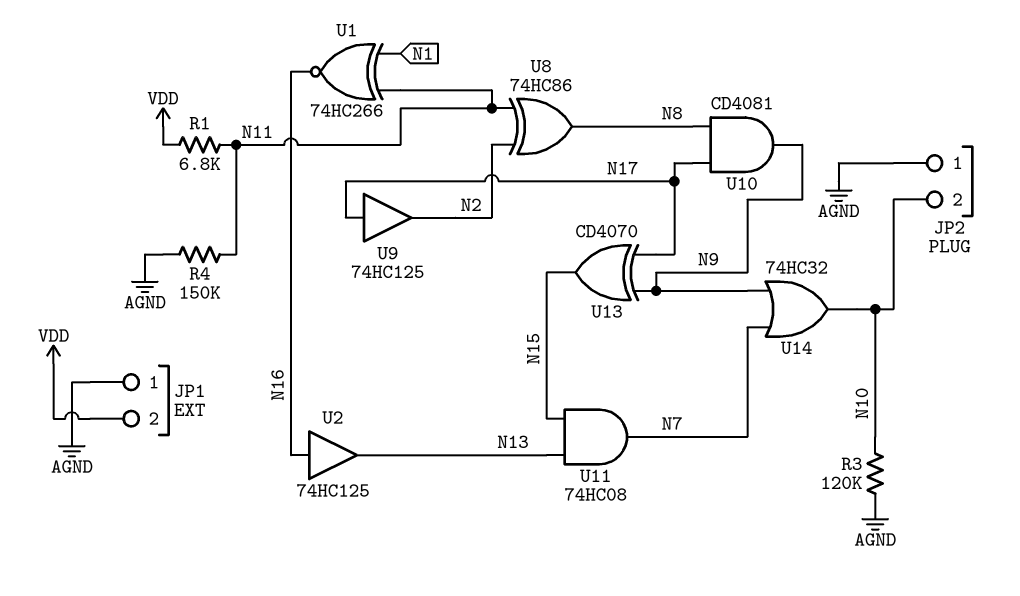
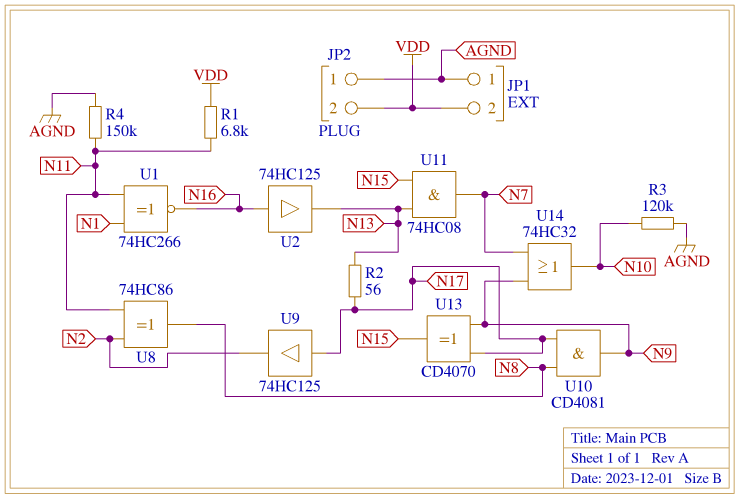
JP2 pin 2: N10 -> VDD
R2: none -> 56 (N13, N17)

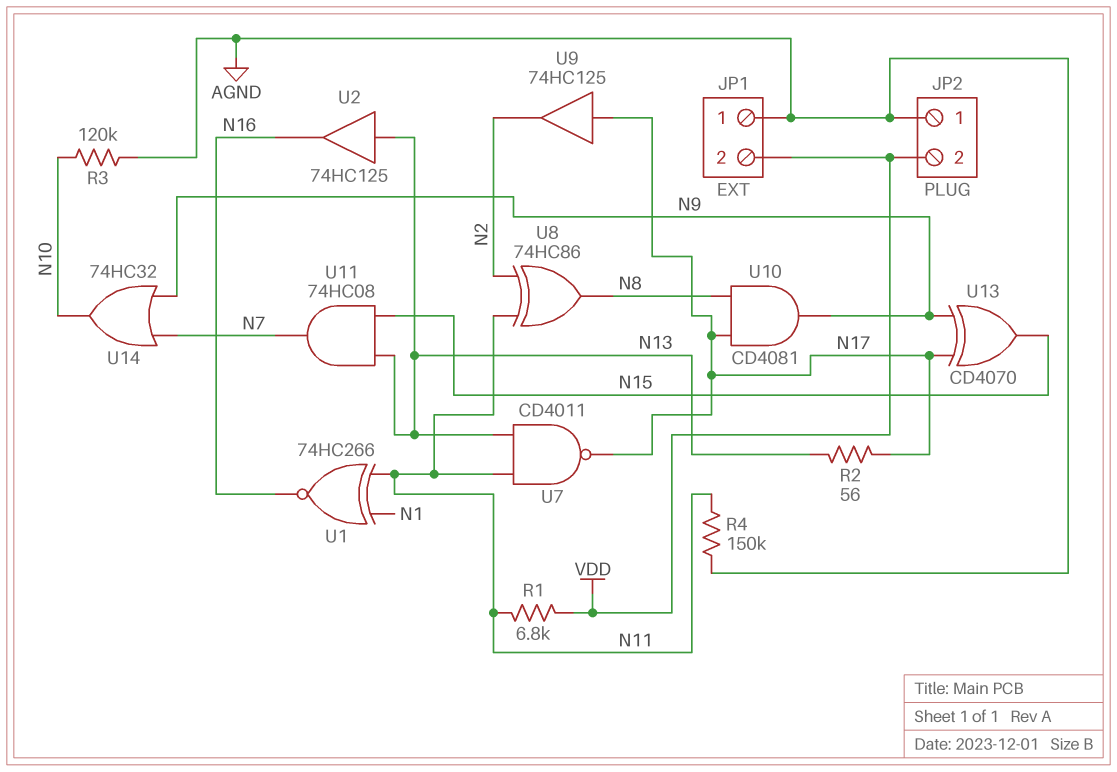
U2: buffer 74HC125 (in N16, out N13) -> buffer 74HC125 (in N13, out N16)
U7: none -> NAND CD4011 (in N11, in N13, out N17)

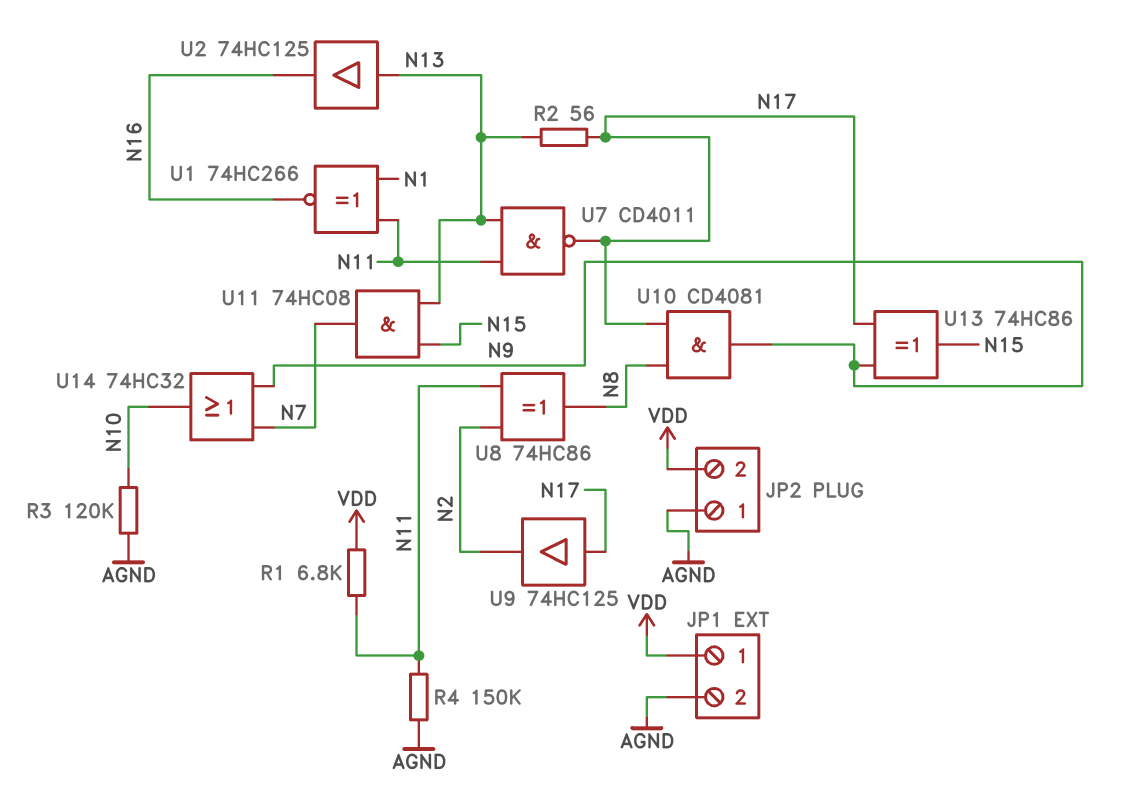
JP1 pin 1: AGND -> VDD
JP1 pin 2: VDD -> AGND
U13: XOR CD4070 (in N9, in N17, out N15) -> XOR 74HC86 (in N9, in N17, out N15)

